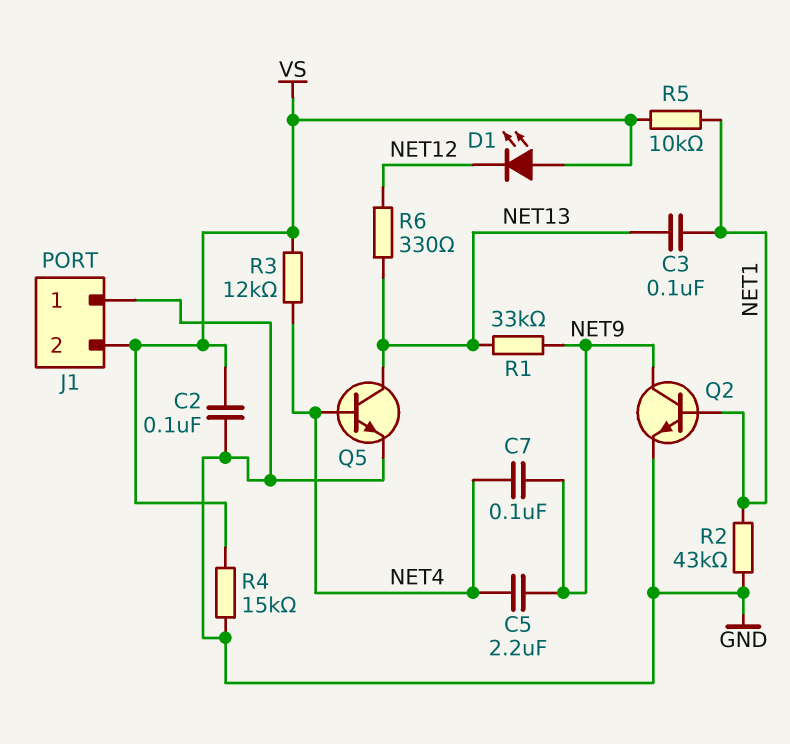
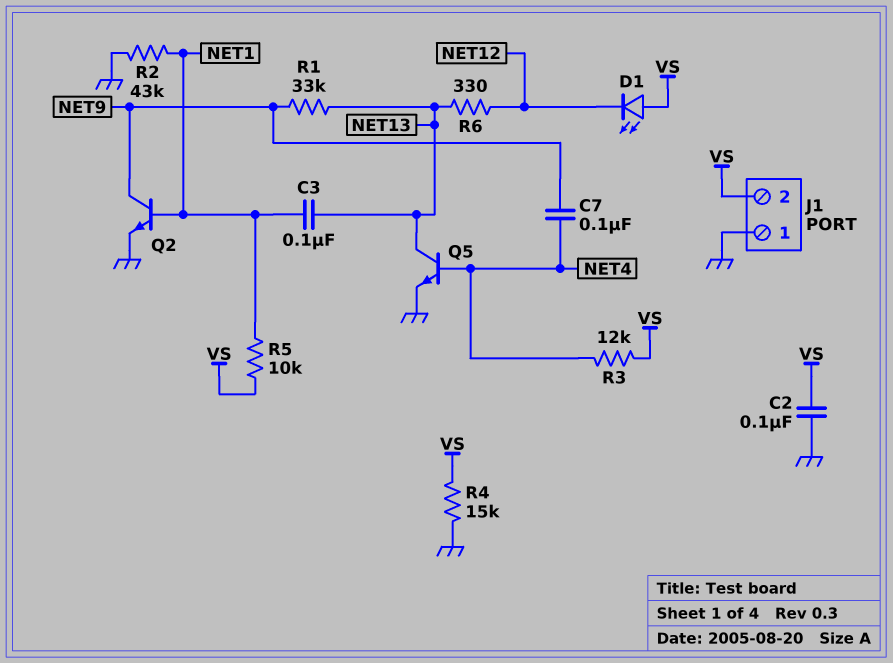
C5: 2.2uF (NET4, NET9) -> none

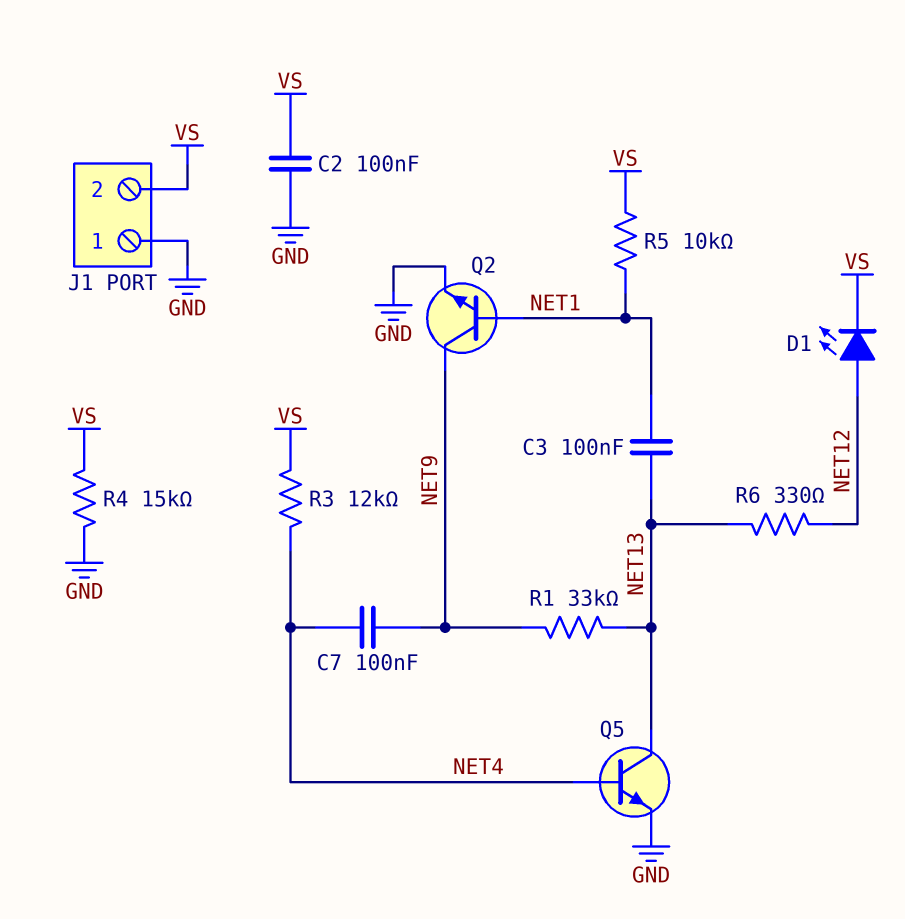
D1: LED (A VS, K NET12) -> LED (A NET12, K VS)
R2: 43k (GND, NET1) -> none

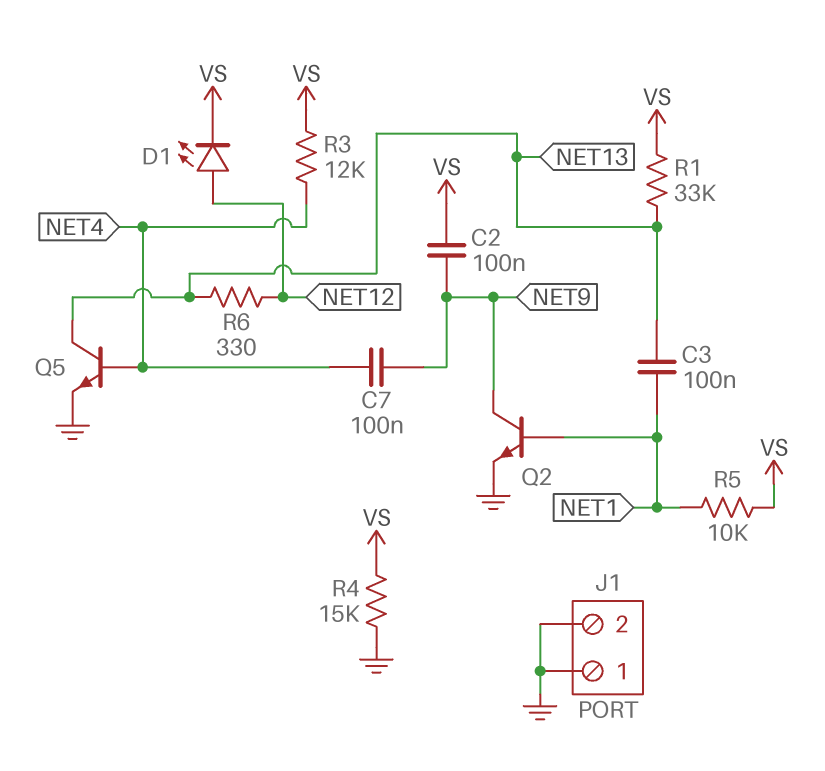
C2: 100nF (GND, VS) -> 100nF (NET9, VS)
J1 pin 2: VS -> GND
R1: 33k (NET9, NET13) -> 33k (NET13, VS)

